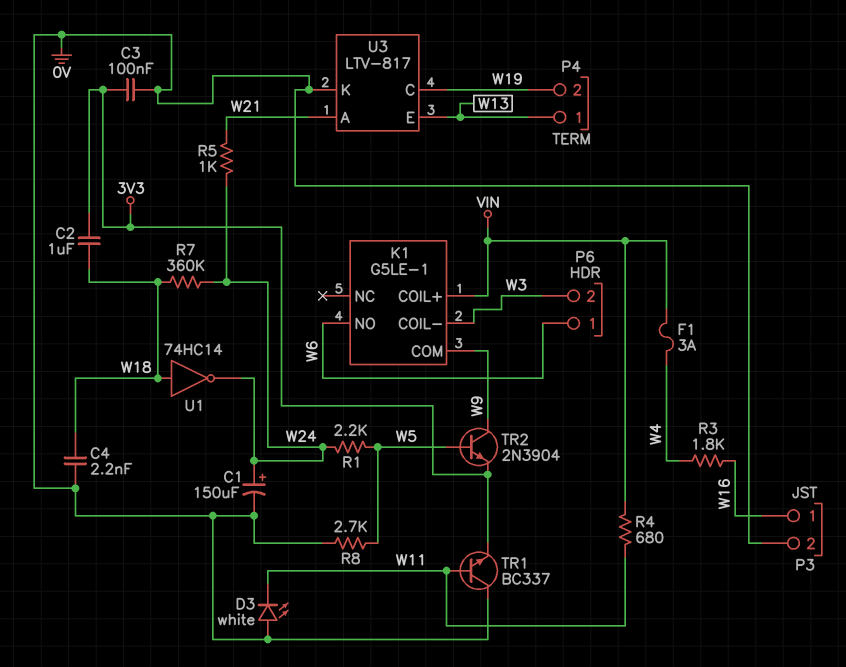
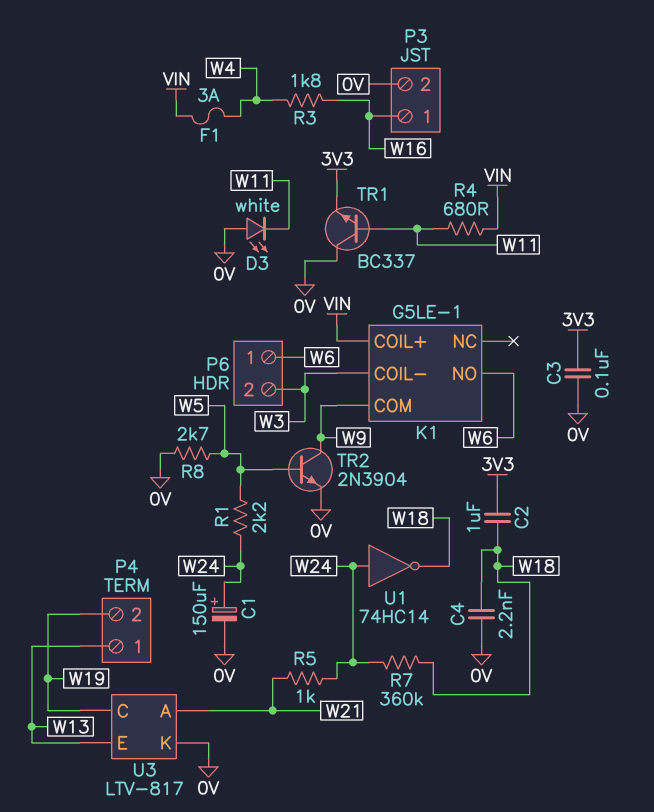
TR2: NPN 2N3904 (B W5, C W9, E 3V3) -> NPN 2N3904 (B W5, C W9, E 0V)
U1: NOT 74HC14 (in W18, out W24) -> NOT 74HC14 (in W24, out W18)

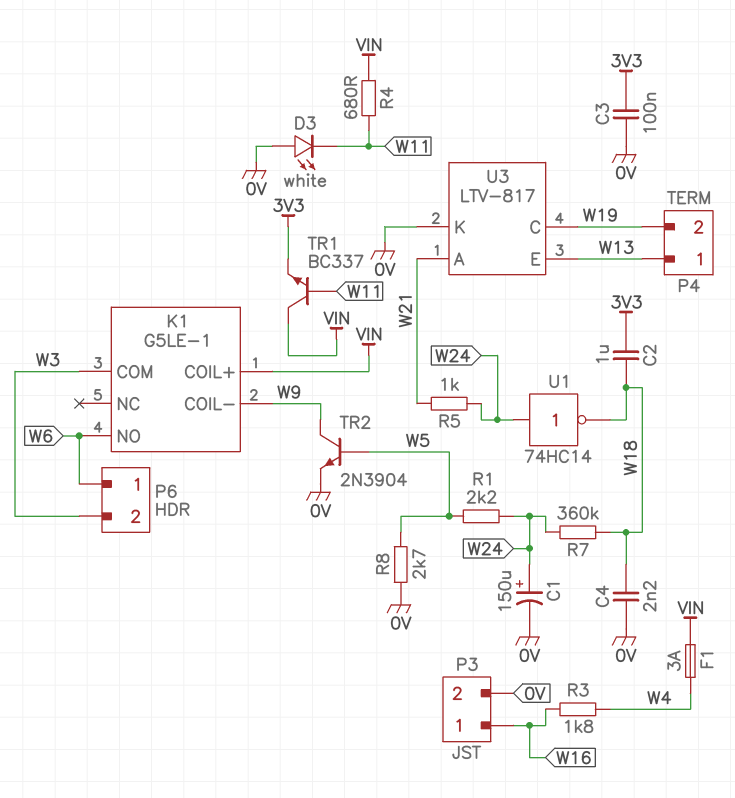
K1 pin COIL-: W3 -> W9
K1 pin COM: W9 -> W3
TR1: NPN BC337 (B W11, C 0V, E 3V3) -> NPN BC337 (B W11, C VIN, E 3V3)

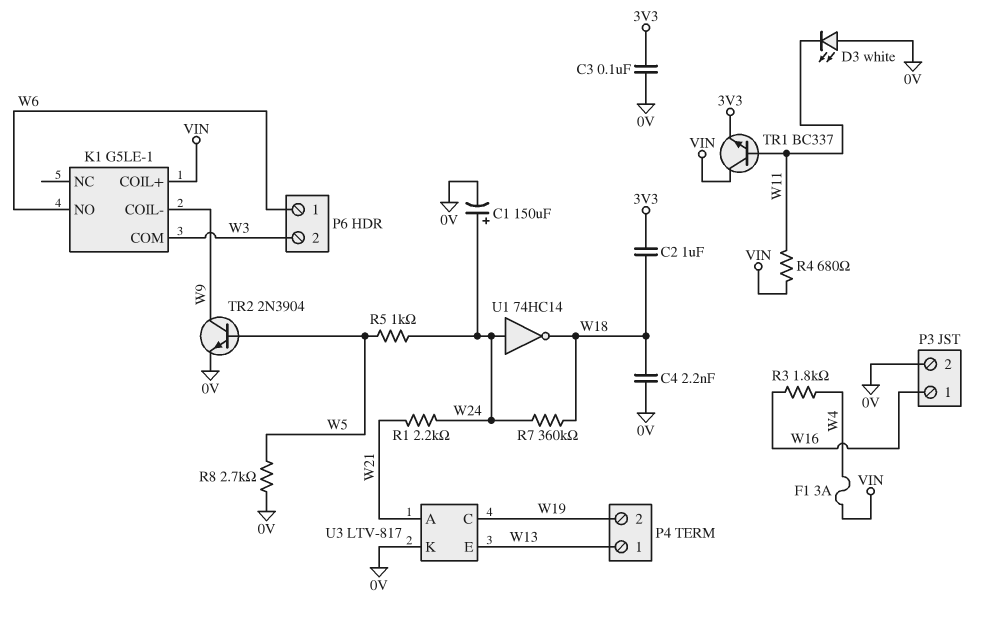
R1: 2.2k (W5, W24) -> 2.2k (W21, W24)
R5: 1k (W21, W24) -> 1k (W5, W24)

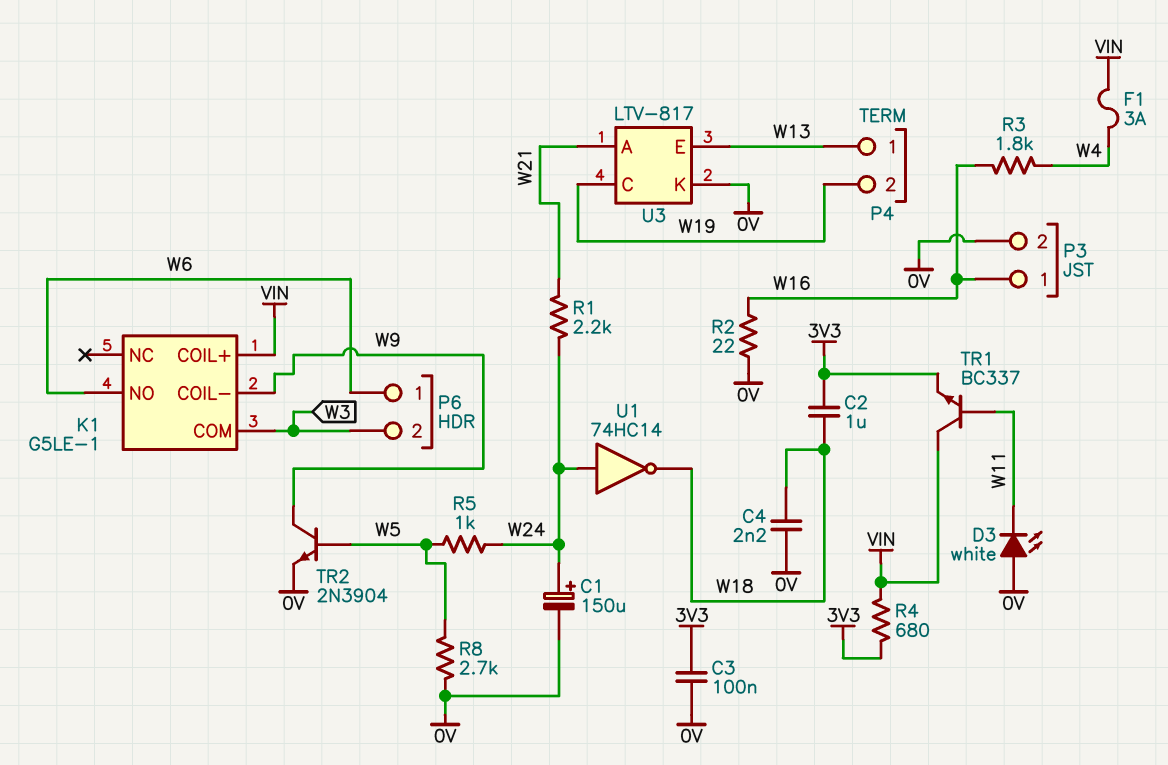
R2: none -> 22 (0V, W16)
R4: 680 (VIN, W11) -> 680 (3V3, VIN)
R7: 360k (W18, W24) -> none

